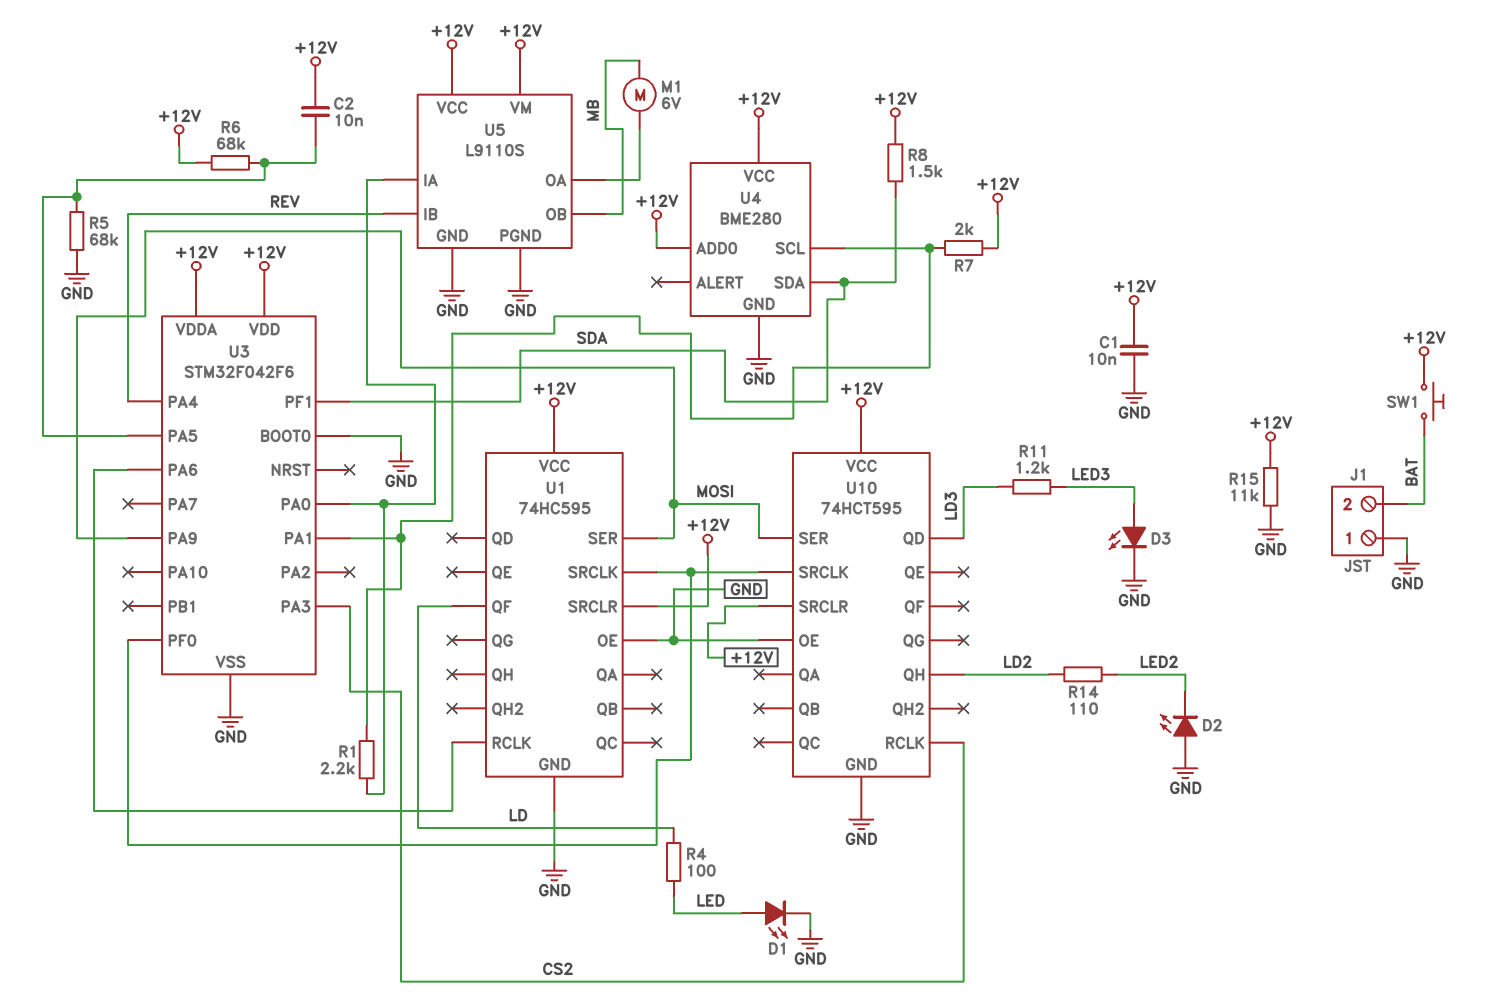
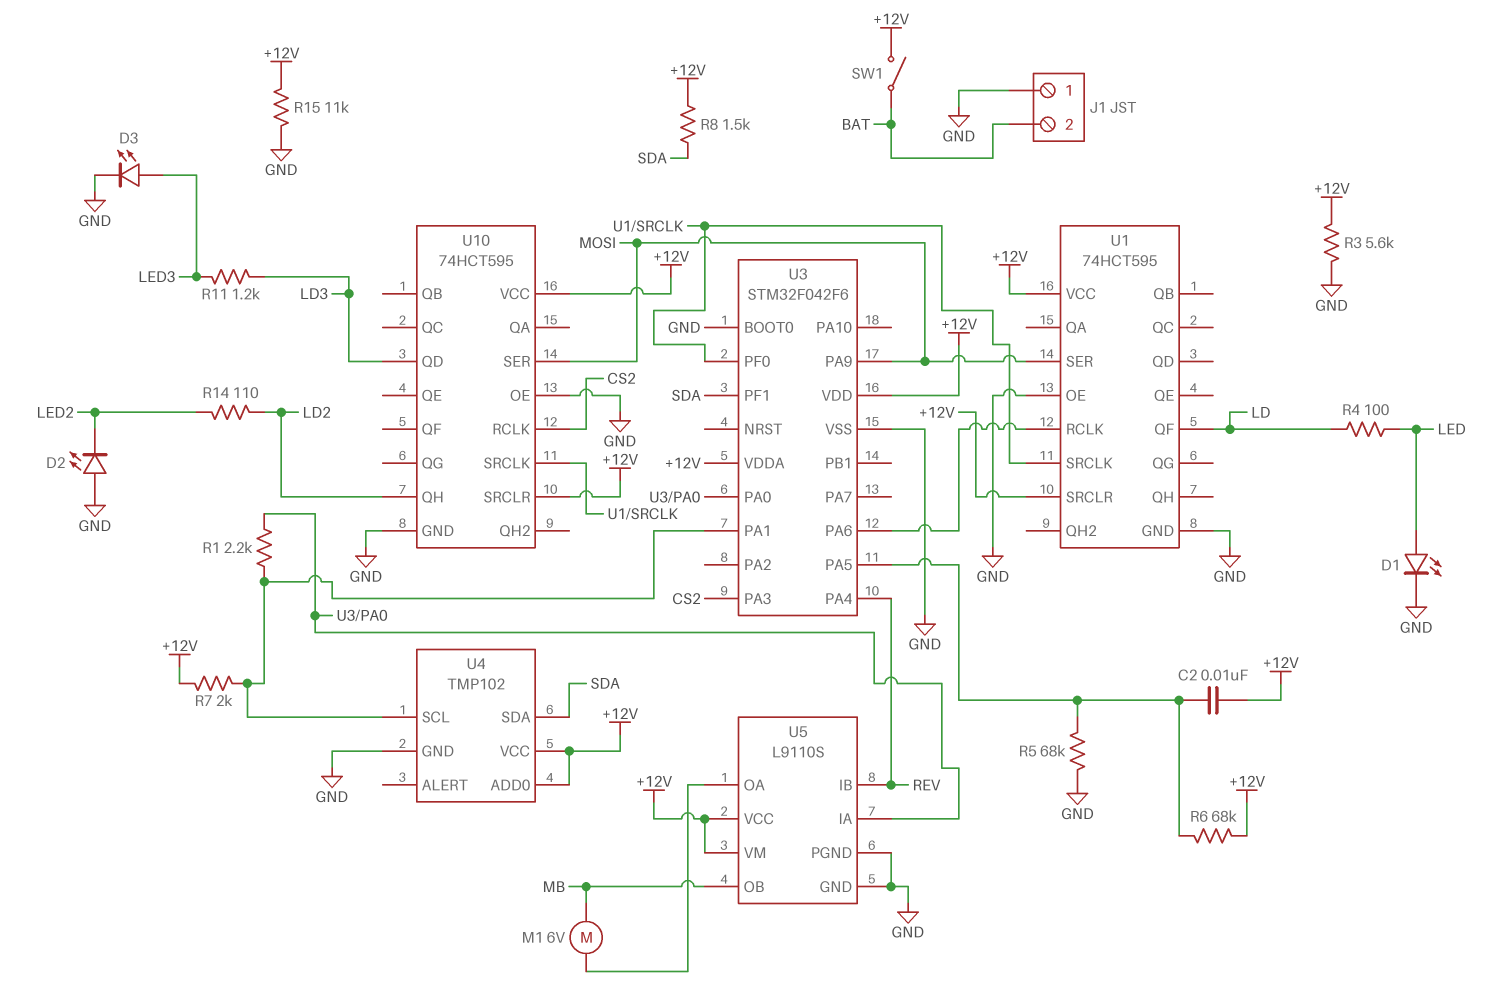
C1: 10nF (+12V, GND) -> none
R3: none -> 5.6k (+12V, GND)
SW1: button (+12V, BAT) -> switch (+12V, BAT)
U1: 74HC595 -> 74HCT595
U4: BME280 -> TMP102

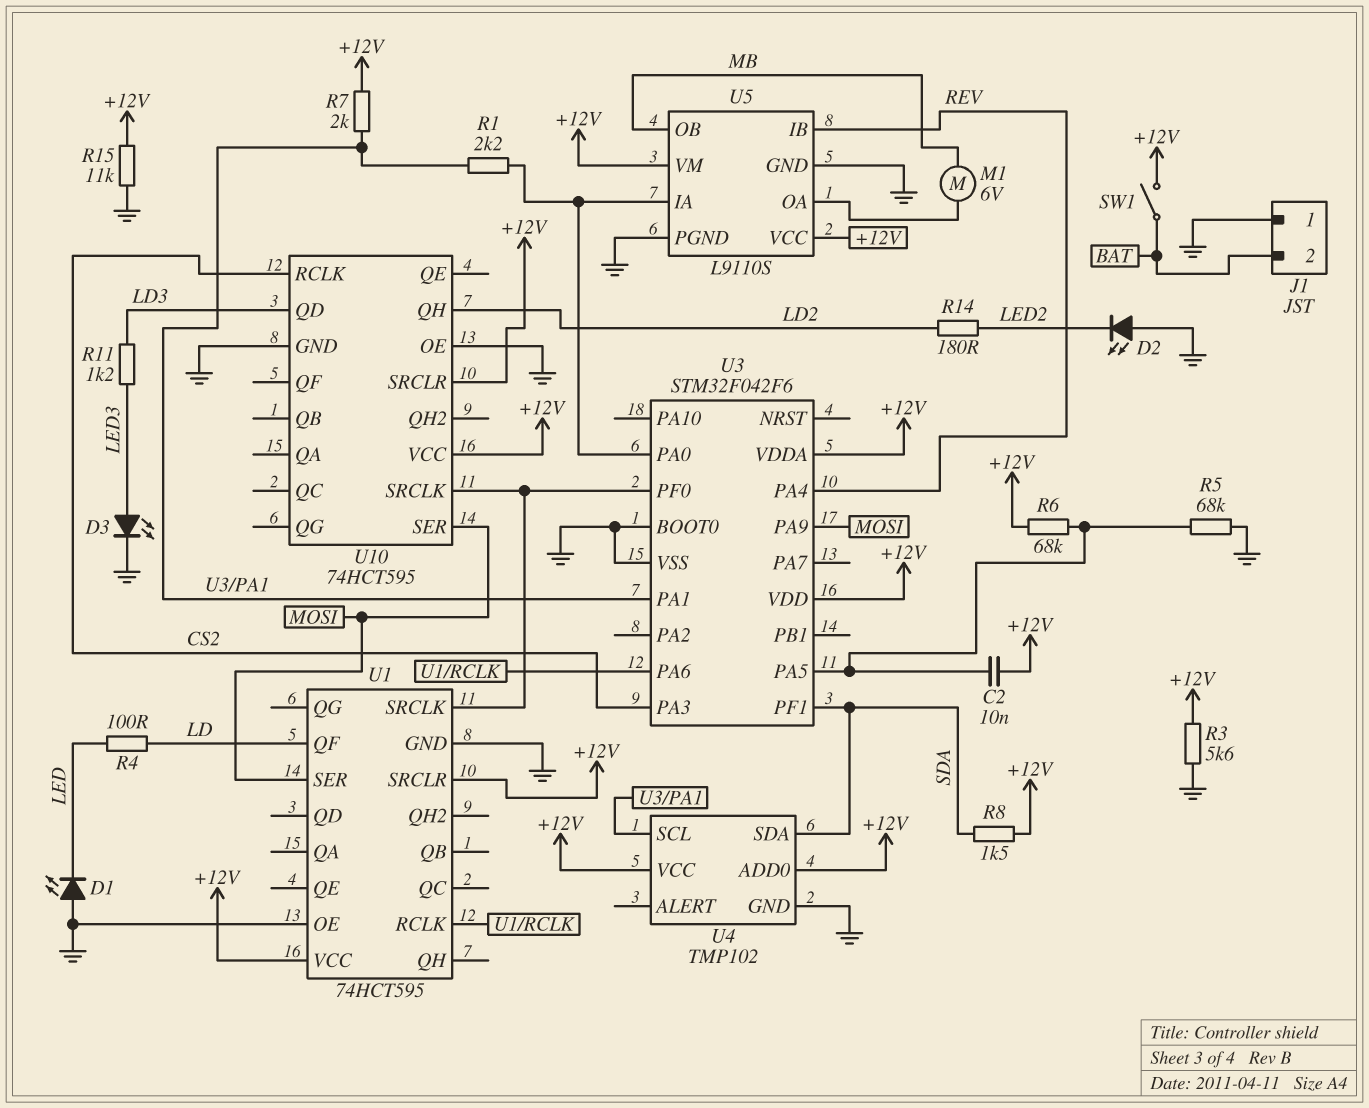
D1: LED (A LED, K GND) -> LED (A GND, K LED)
R14: 110 (LD2, LED2) -> 180 (LD2, LED2)

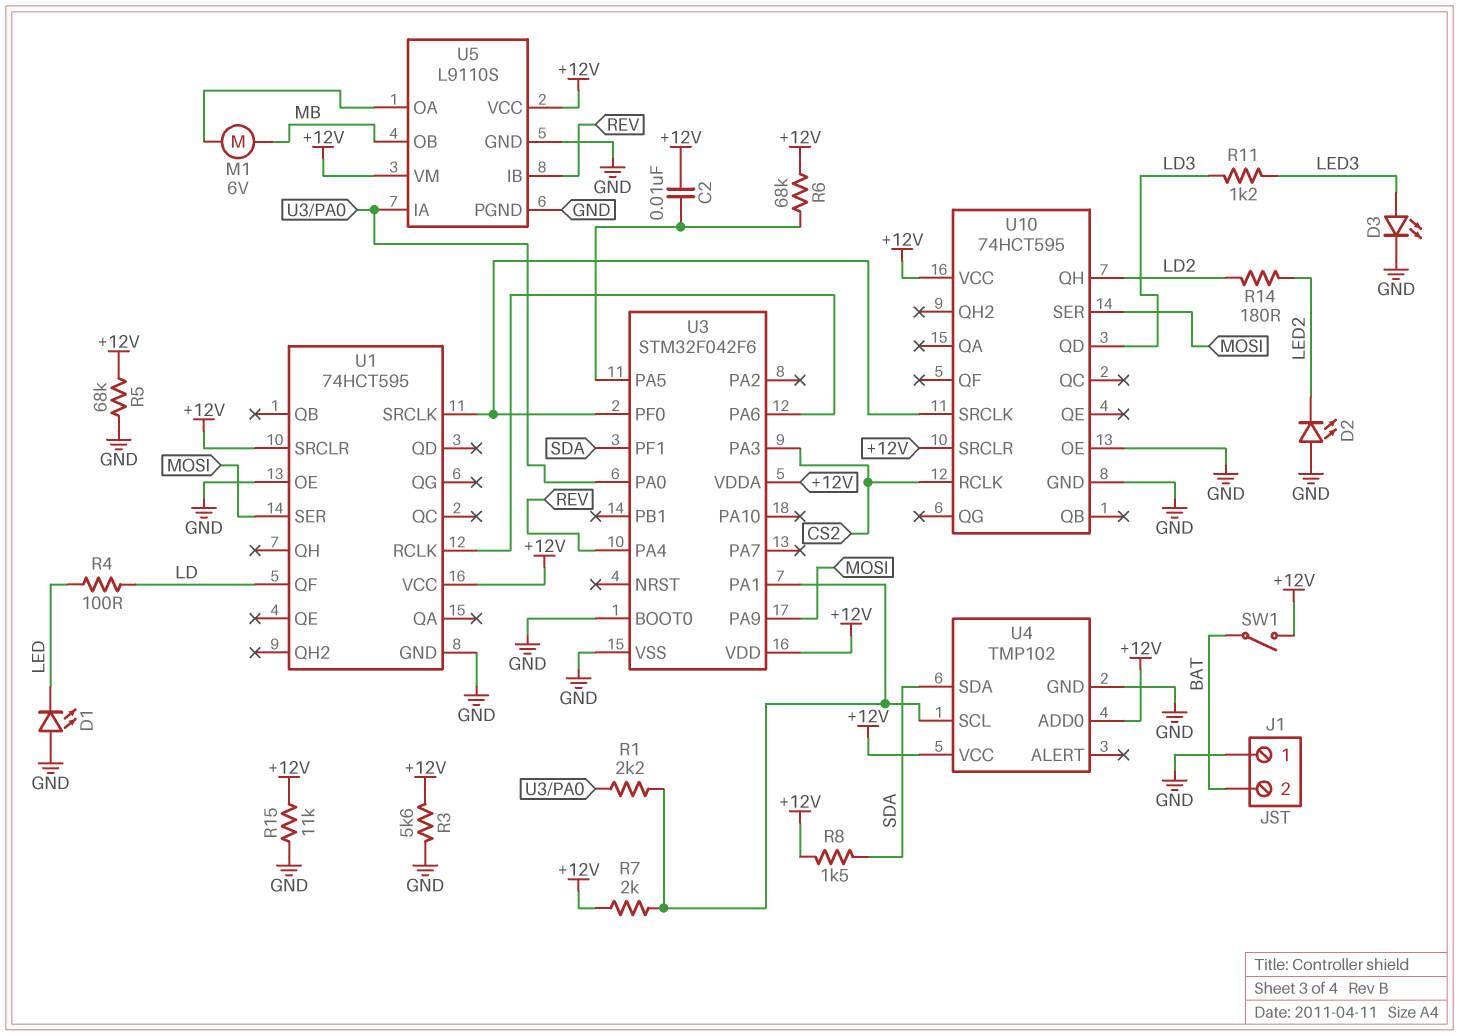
R5: 68k (GND, U3/PA5) -> 68k (+12V, GND)

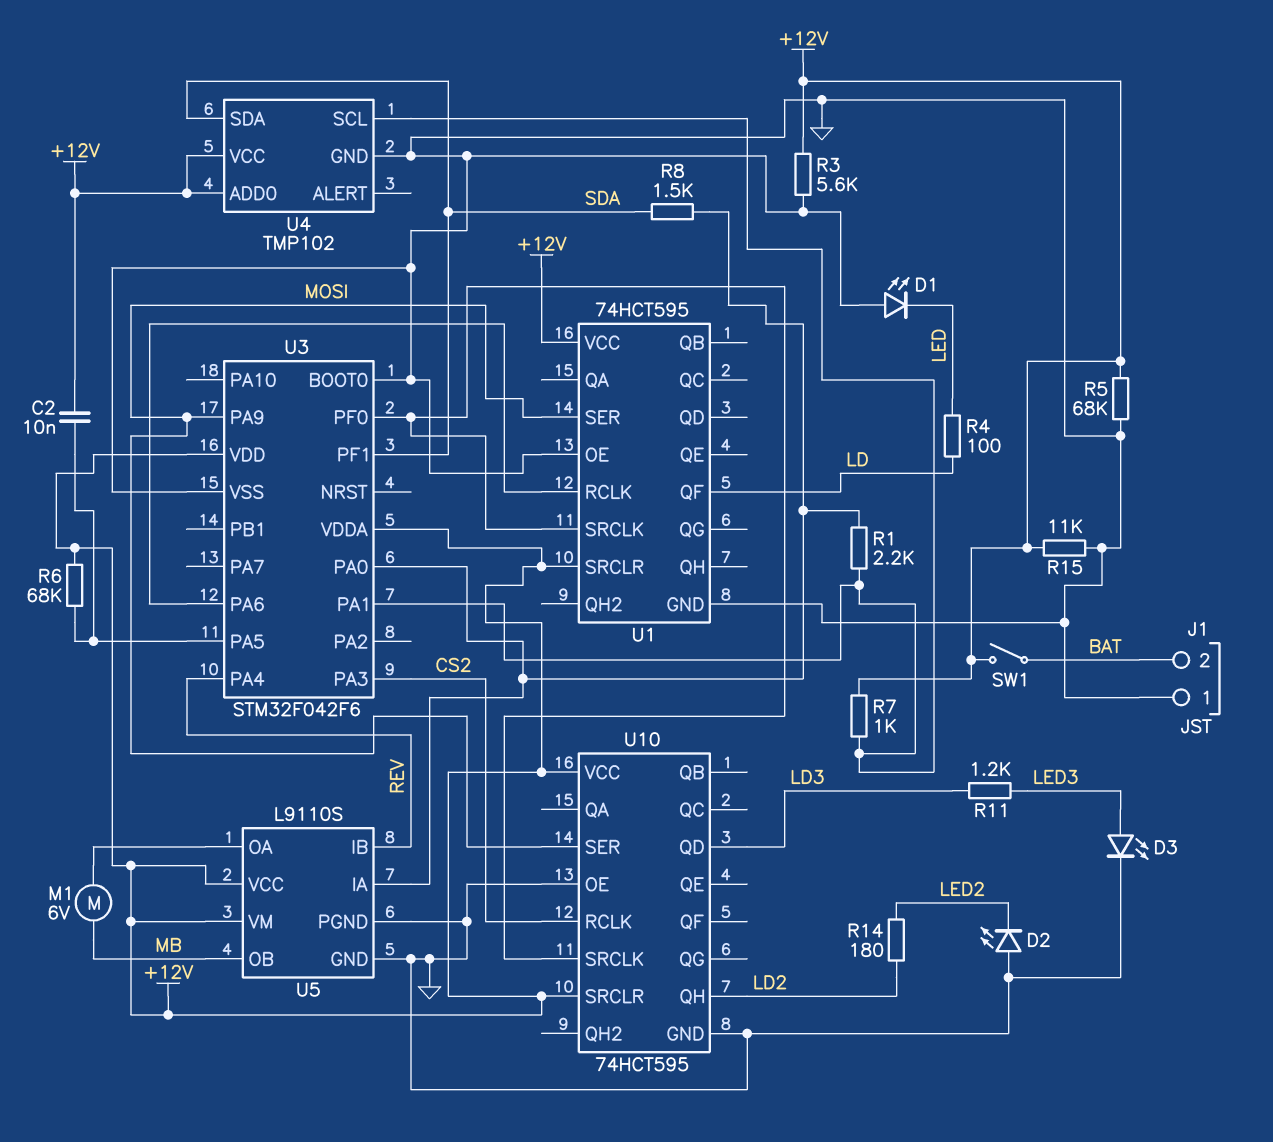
R7: 2k (+12V, U3/PA1) -> 1k (+12V, U3/PA1)
R8: 1.5k (+12V, SDA) -> 1.5k (SDA, U3/PA0)

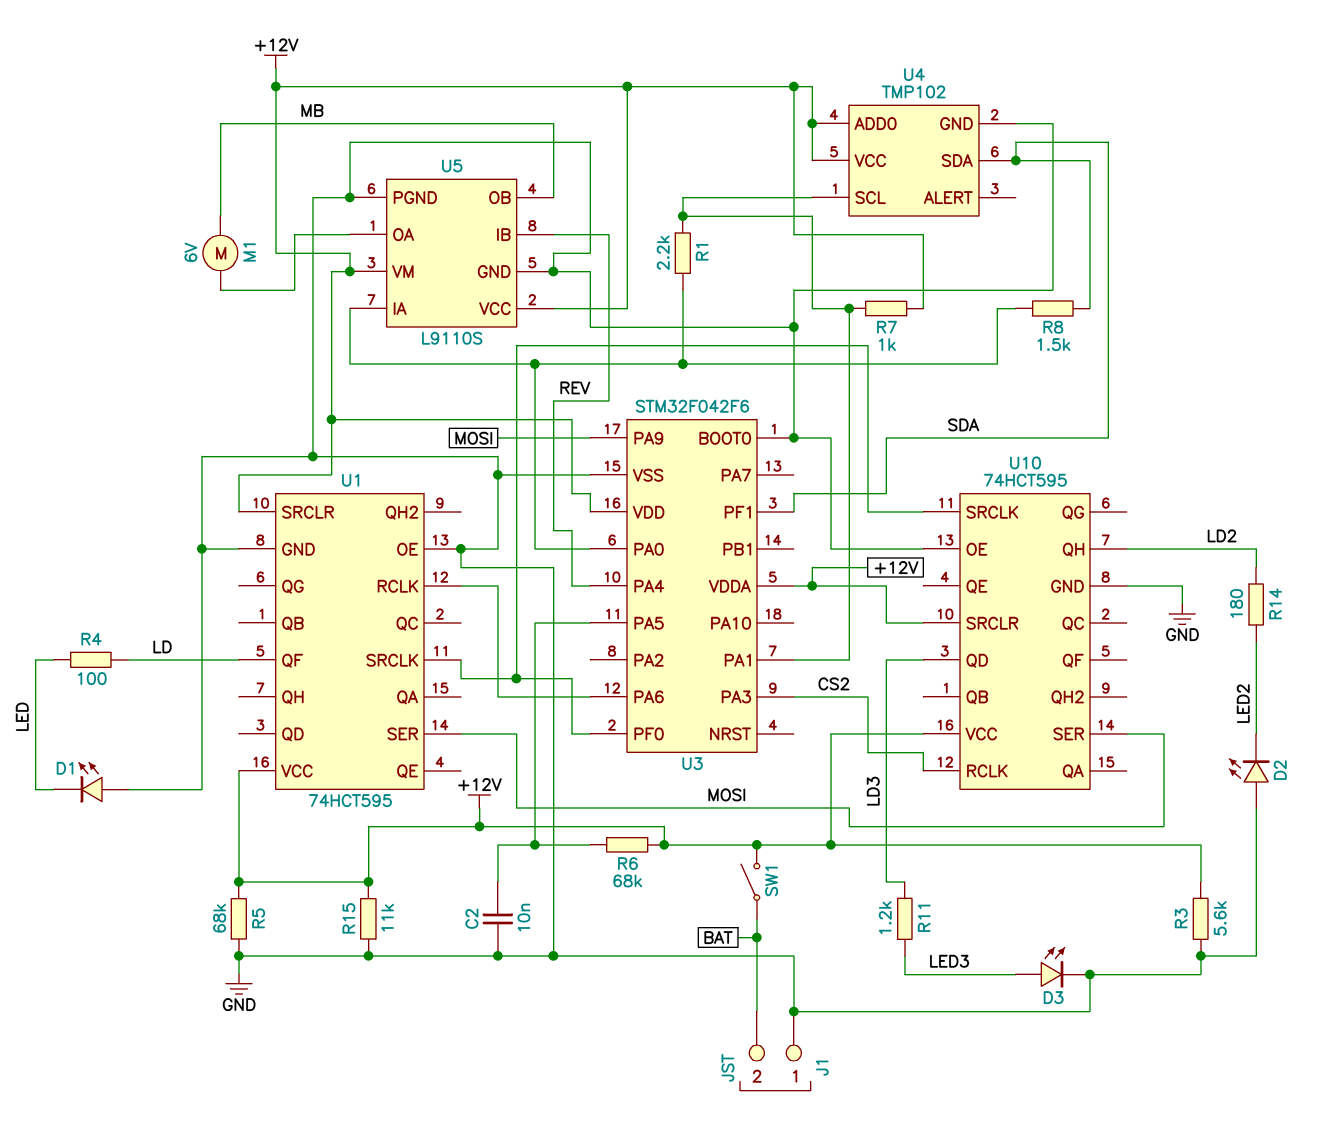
C2: 10nF (+12V, U3/PA5) -> 10nF (GND, U3/PA5)

